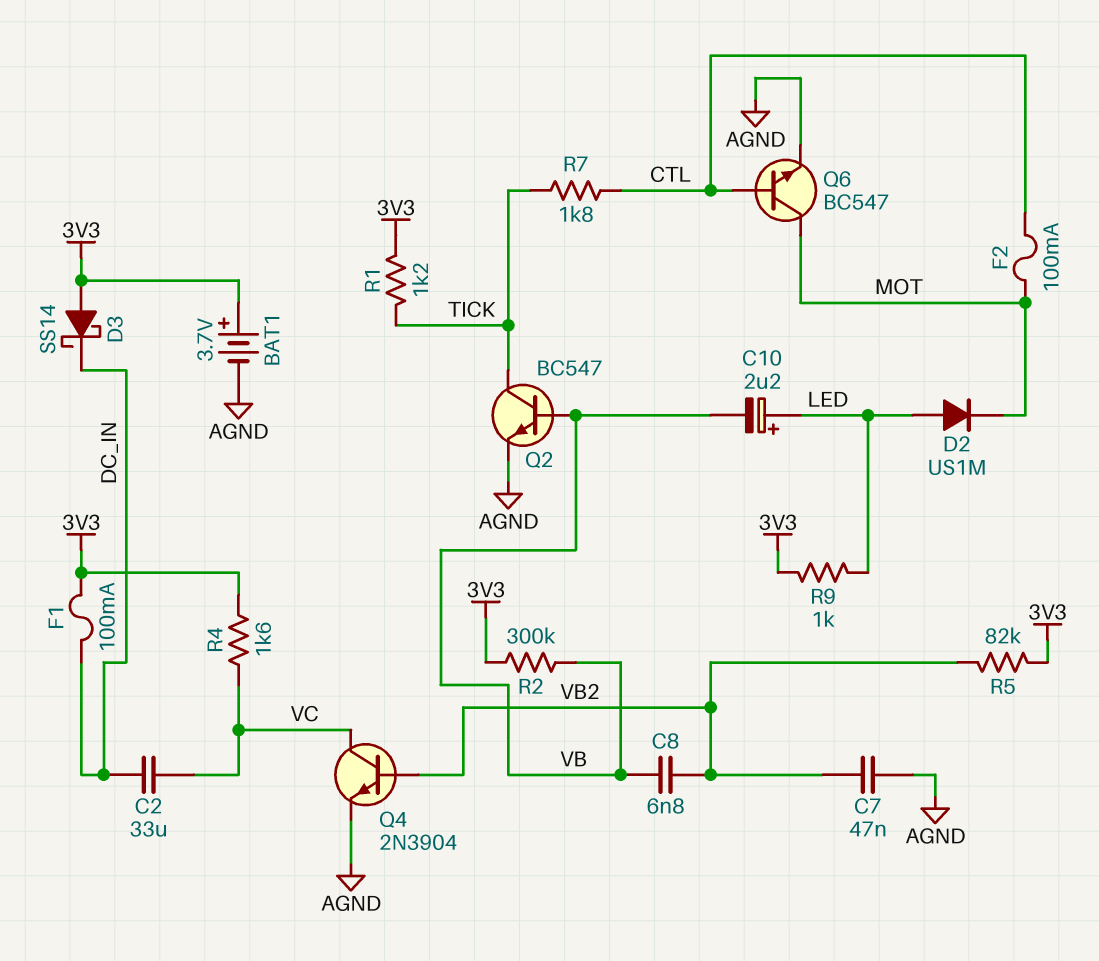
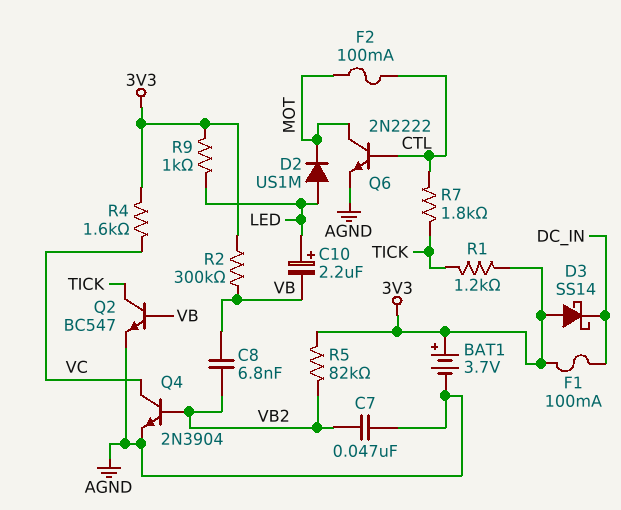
C2: 33uF (DC_IN, VC) -> none
Q6: NPN BC547 (B CTL, C MOT, E AGND) -> NPN 2N2222 (B CTL, C MOT, E AGND)

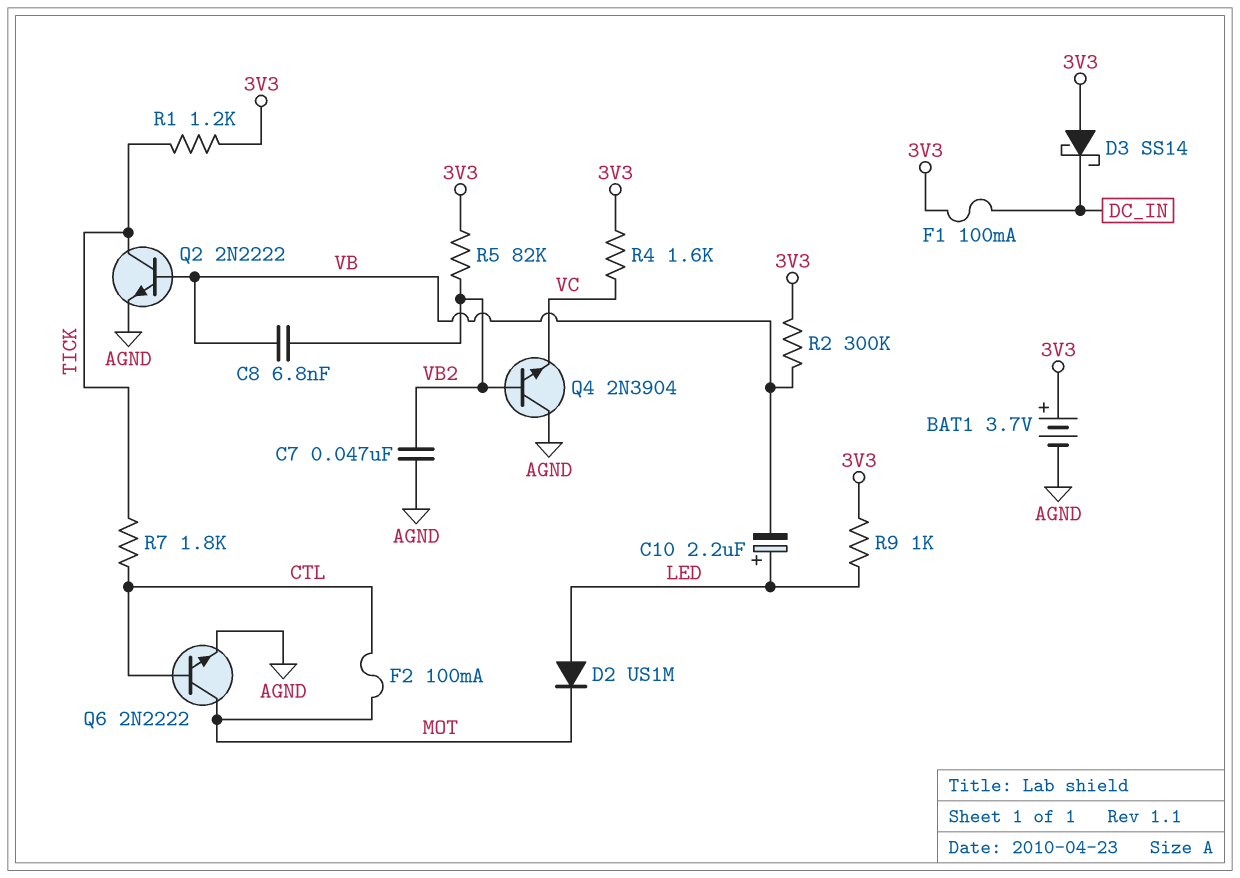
Q2: NPN BC547 (B VB, C TICK, E AGND) -> NPN 2N2222 (B VB, C TICK, E AGND)
Q4: NPN 2N3904 (B VB2, C VC, E AGND) -> NPN 2N3904 (B VB2, C AGND, E VC)

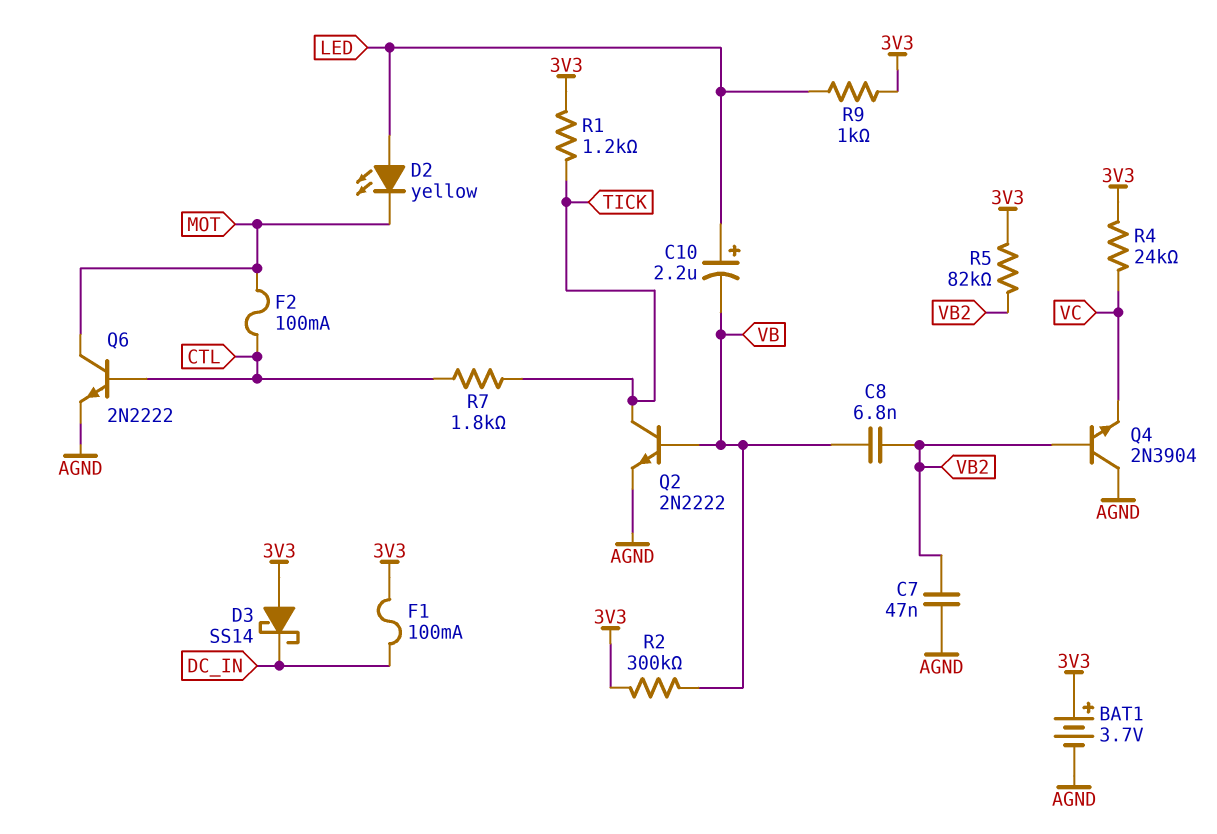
D2: diode US1M (A LED, K MOT) -> LED yellow (A LED, K MOT)
R4: 1.6k (3V3, VC) -> 24k (3V3, VC)

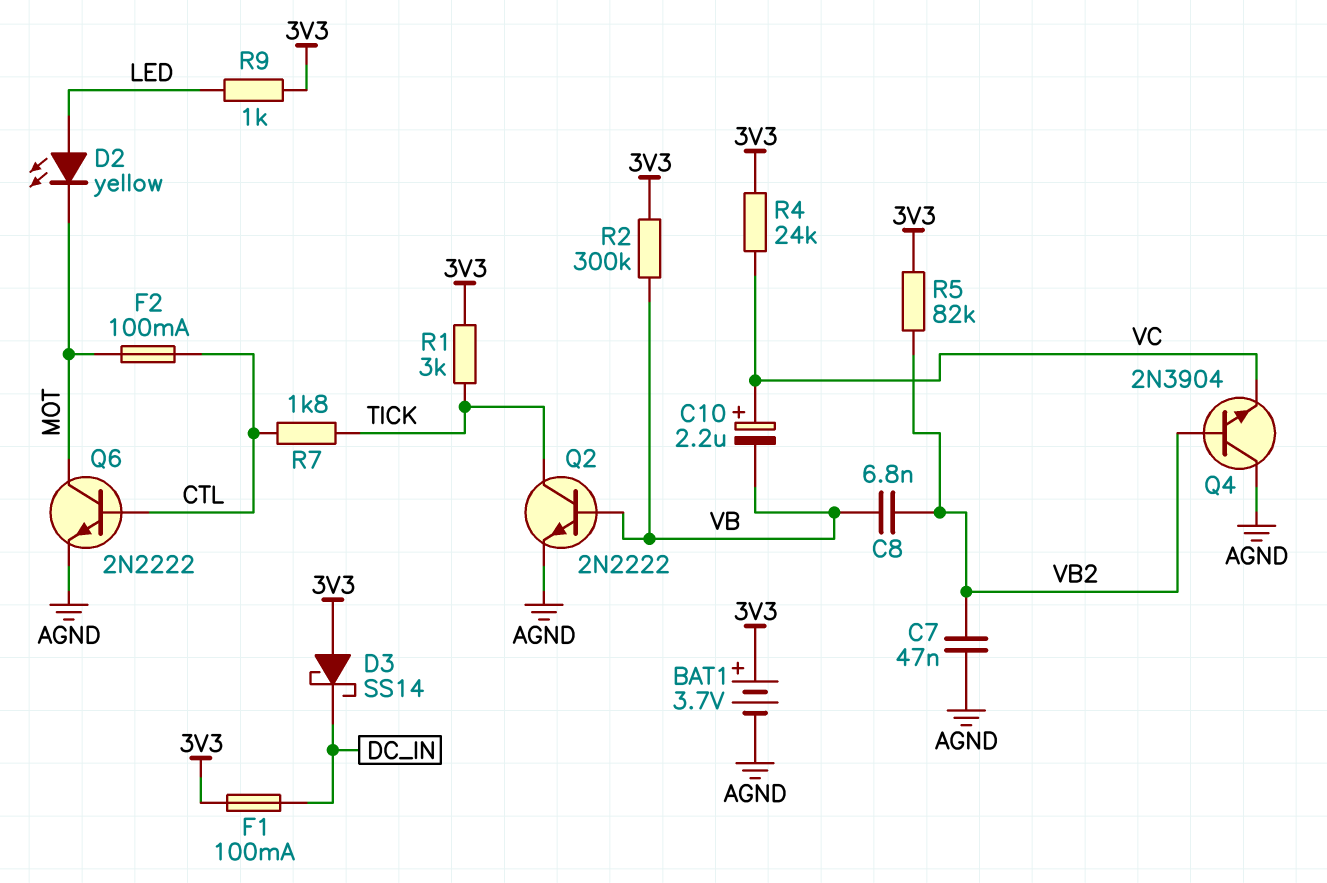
C10: 2.2uF (plus LED, minus VB) -> 2.2uF (plus VC, minus VB)
R1: 1.2k (3V3, TICK) -> 3k (3V3, TICK)

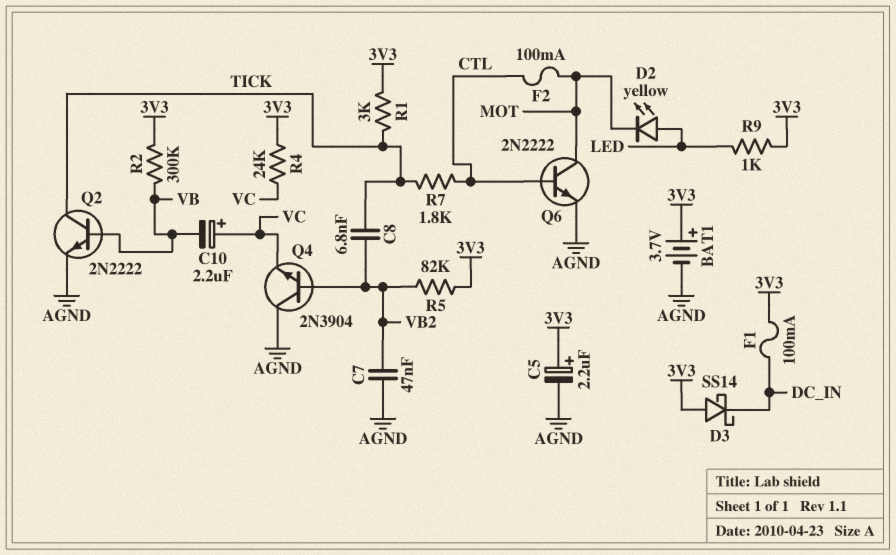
C5: none -> 2.2uF (plus 3V3, minus AGND)
C8: 6.8nF (VB, VB2) -> 6.8nF (TICK, VB2)

